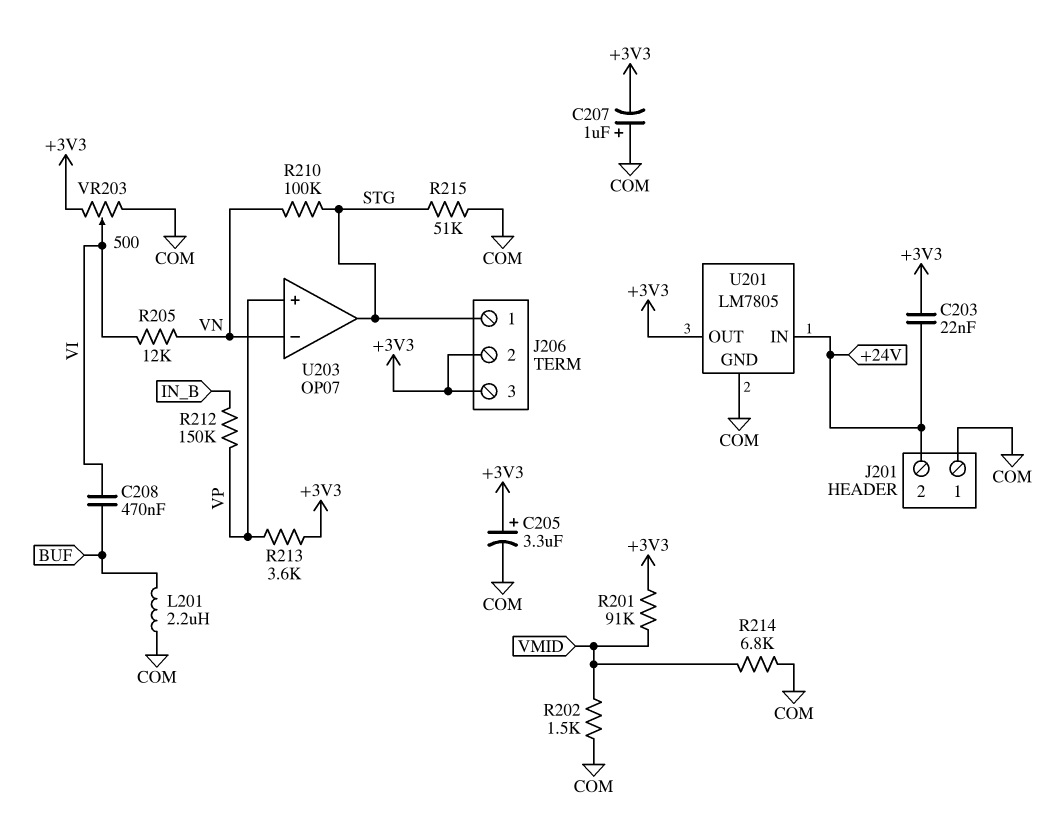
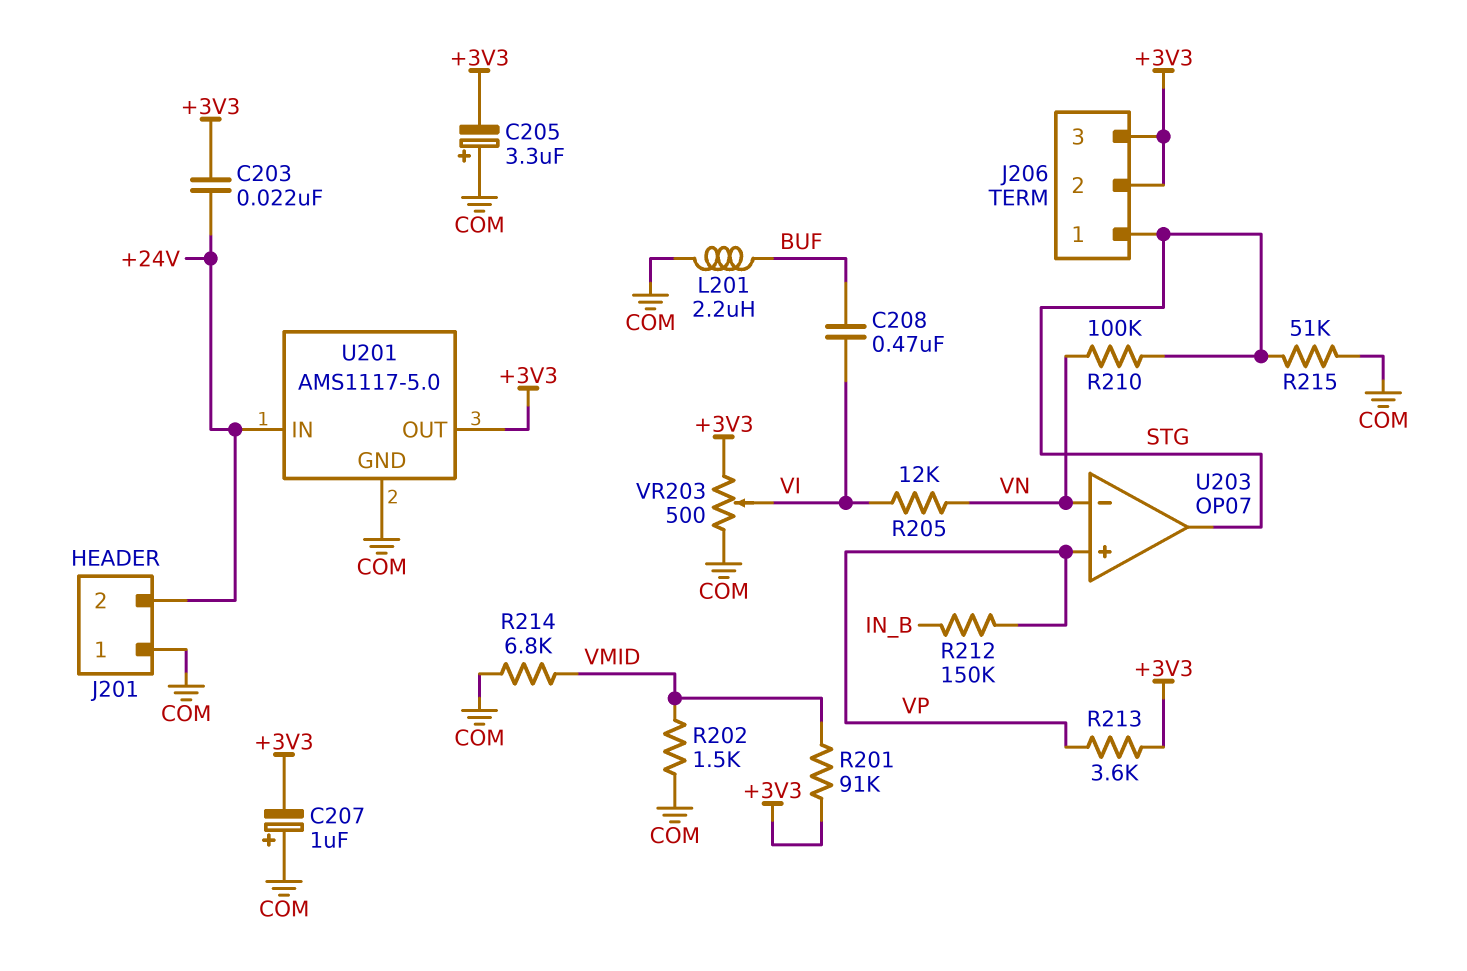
C205: 3.3uF (plus +3V3, minus COM) -> 3.3uF (plus COM, minus +3V3)
U201: LM7805 -> AMS1117-5.0

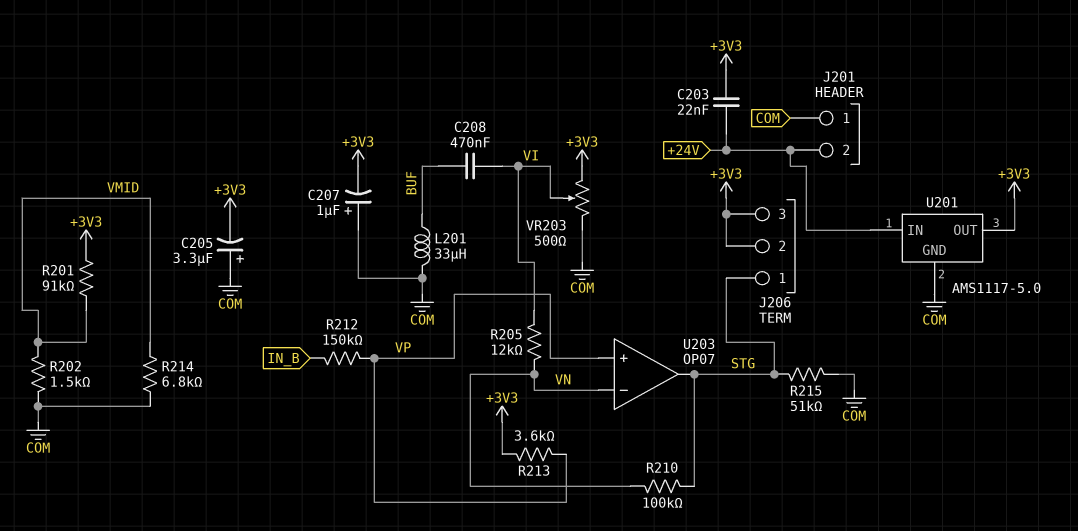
L201: 2.2uH (BUF, COM) -> 33uH (BUF, COM)

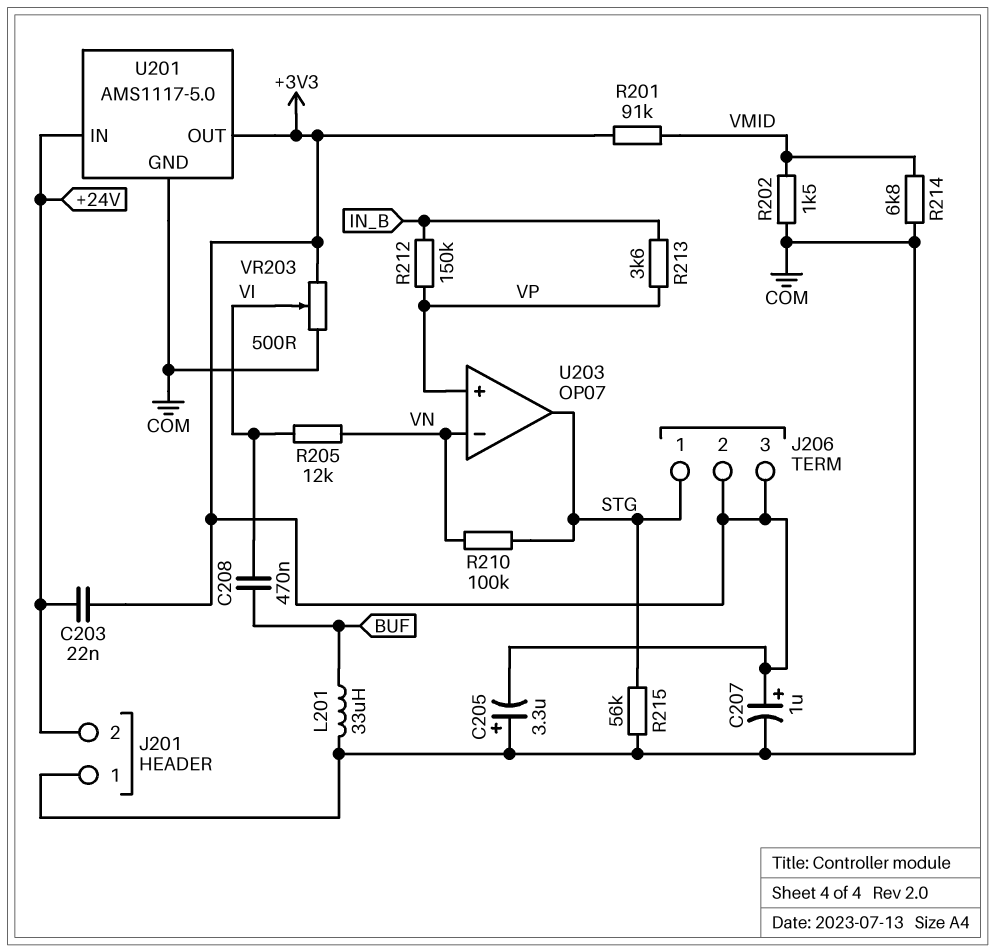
C207: 1uF (plus COM, minus +3V3) -> 1uF (plus +3V3, minus COM)
R213: 3.6k (+3V3, VP) -> 3.6k (IN_B, VP)
R215: 51k (COM, STG) -> 56k (COM, STG)

